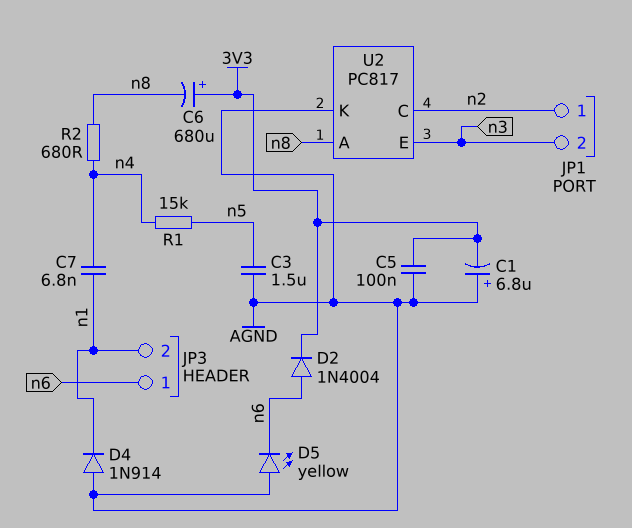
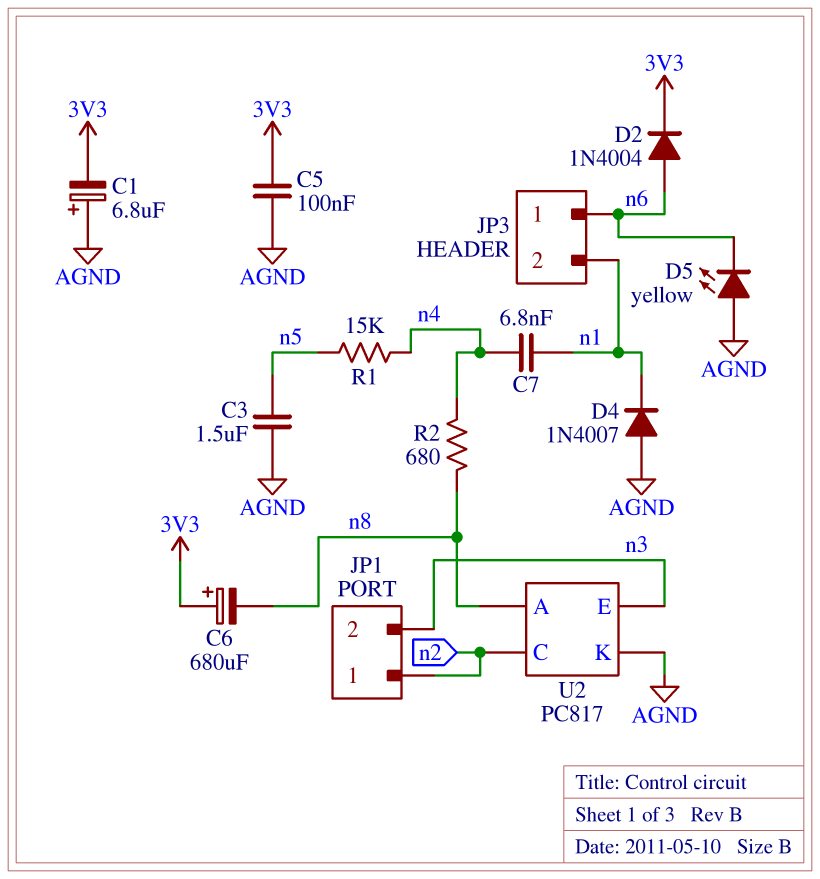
D4: diode 1N914 (A AGND, K n1) -> diode 1N4007 (A AGND, K n1)

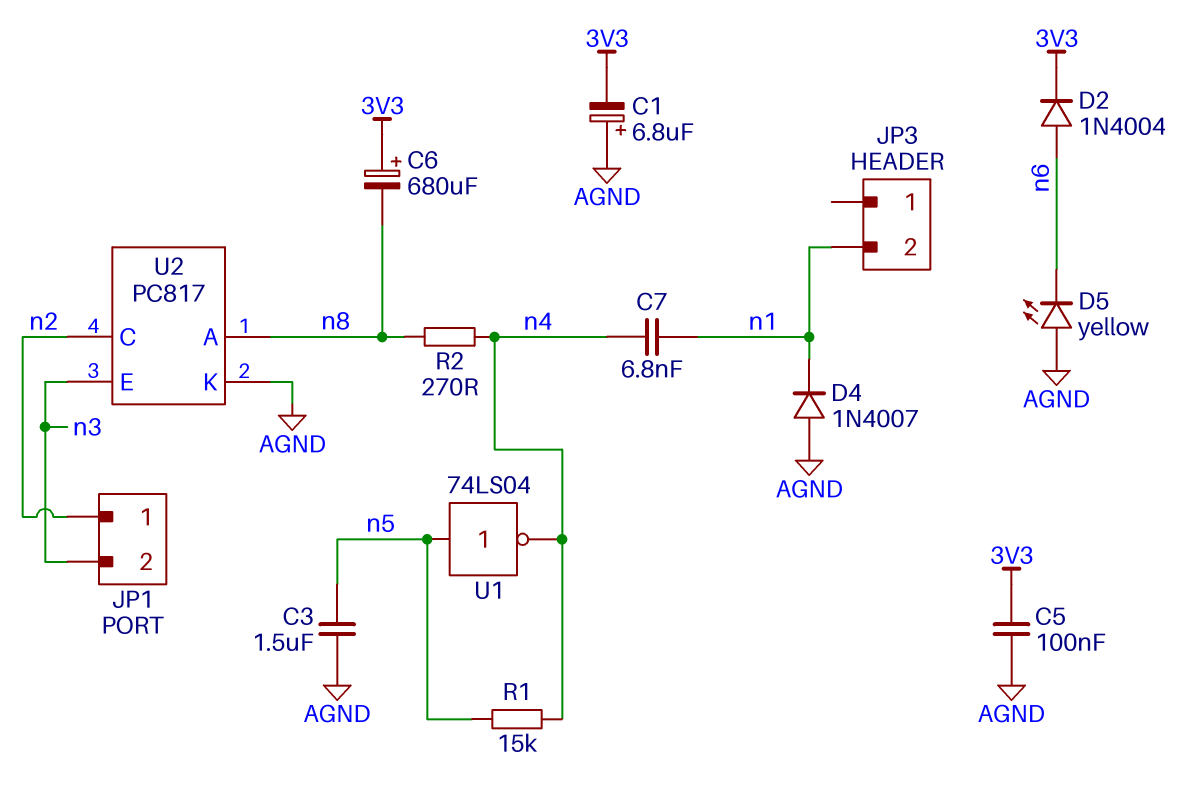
JP3 pin 1: n6 -> none
R2: 680 (n4, n8) -> 270 (n4, n8)
U1: none -> NOT 74LS04 (in n5, out n4)

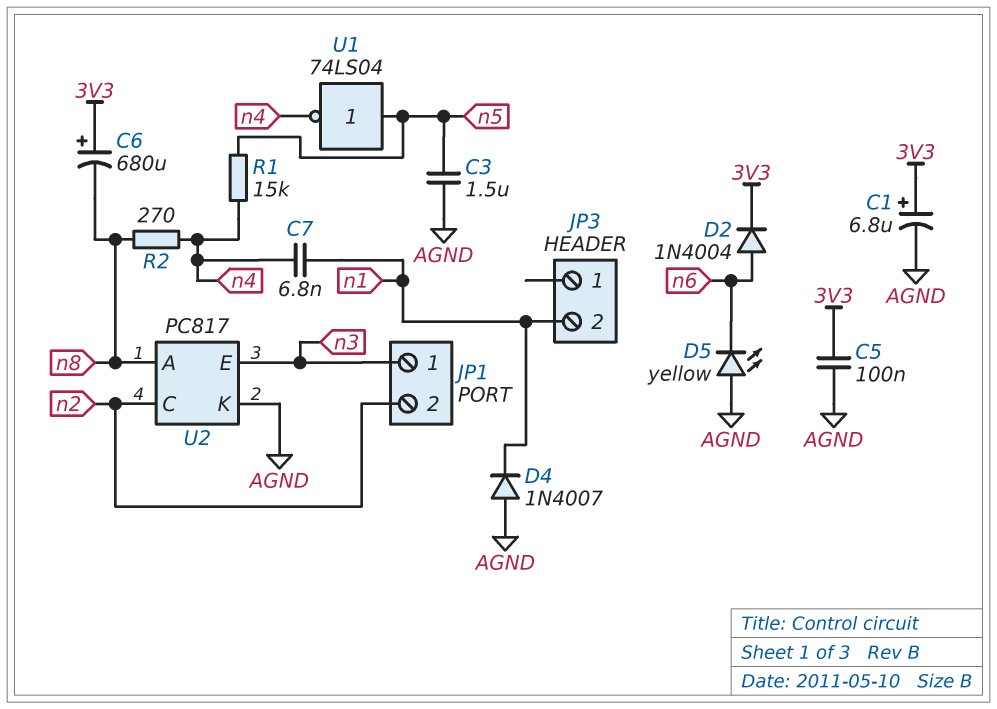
C1: 6.8uF (plus AGND, minus 3V3) -> 6.8uF (plus 3V3, minus AGND)
JP1 pin 1: n2 -> n3
JP1 pin 2: n3 -> n2

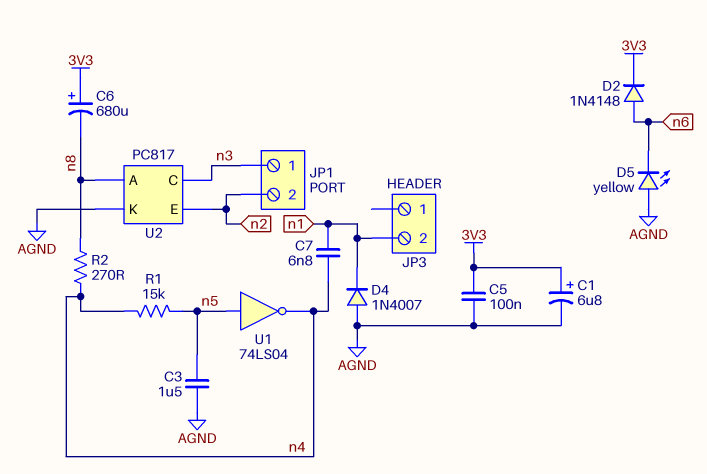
D2: diode 1N4004 (A n6, K 3V3) -> diode 1N4148 (A n6, K 3V3)
U2 pin C: n2 -> n3
U2 pin E: n3 -> n2

